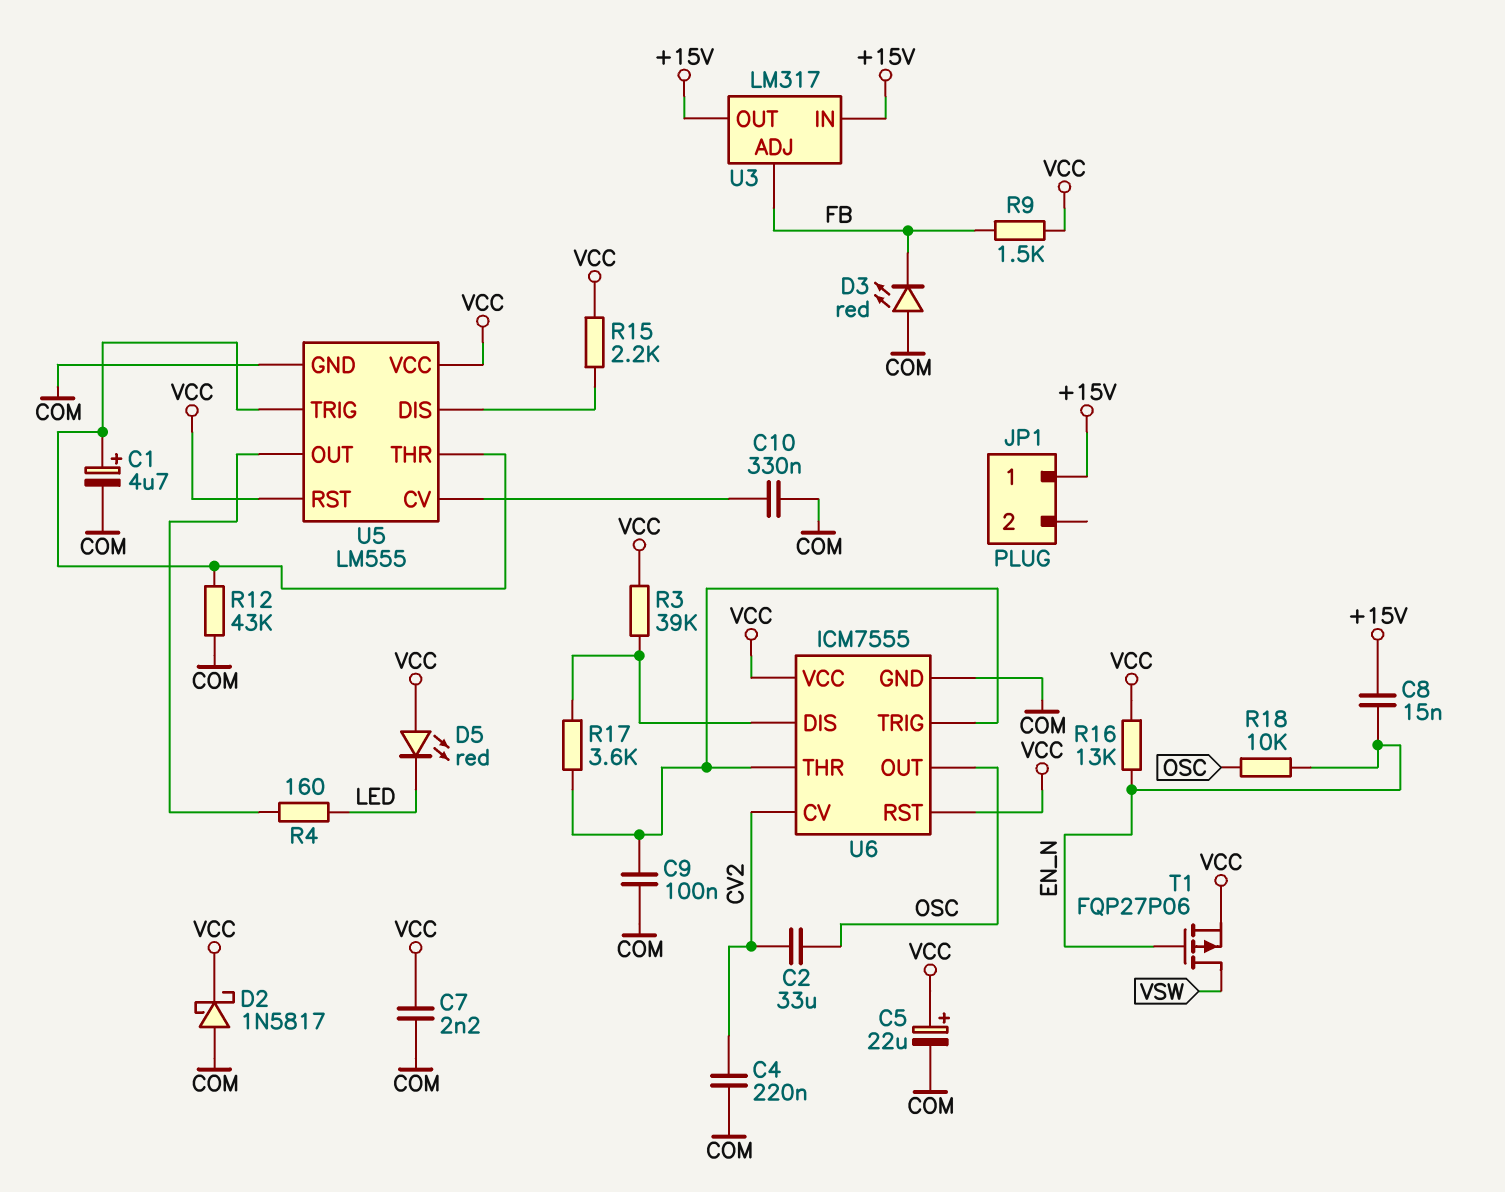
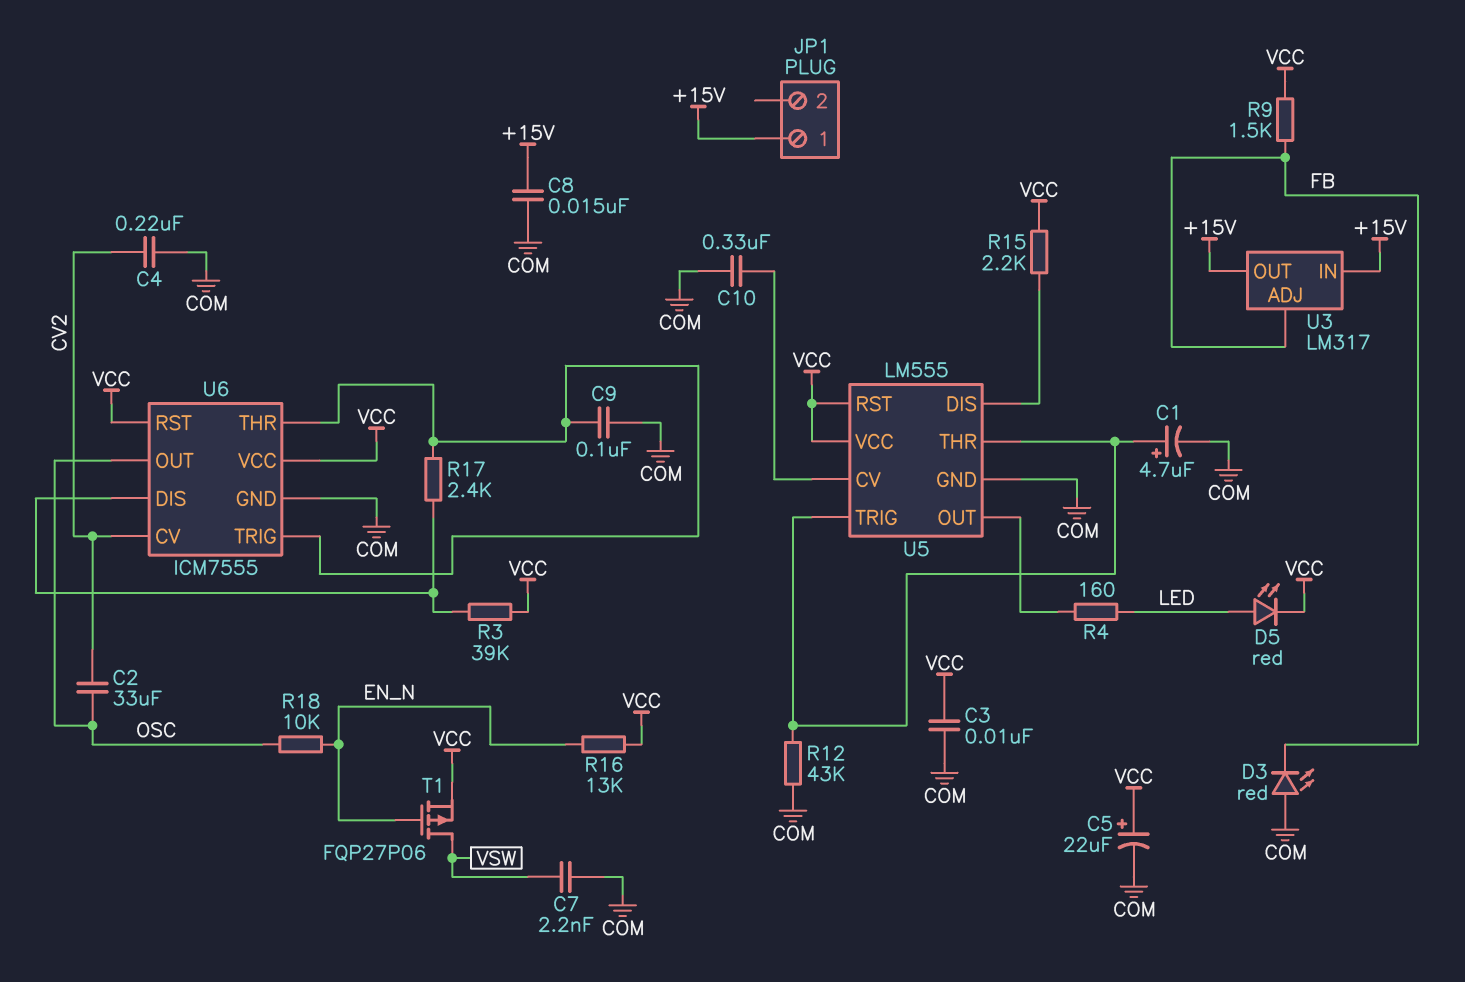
C3: none -> 10nF (COM, VCC)
C7: 2.2nF (COM, VCC) -> 2.2nF (COM, VSW)
C8: 15nF (+15V, EN_N) -> 15nF (+15V, COM)
D2: schottky 1N5817 (A COM, K VCC) -> none
D5: LED red (A VCC, K LED) -> LED red (A LED, K VCC)
R17: 3.6k (U6/DIS, U6/THR) -> 2.4k (U6/DIS, U6/THR)

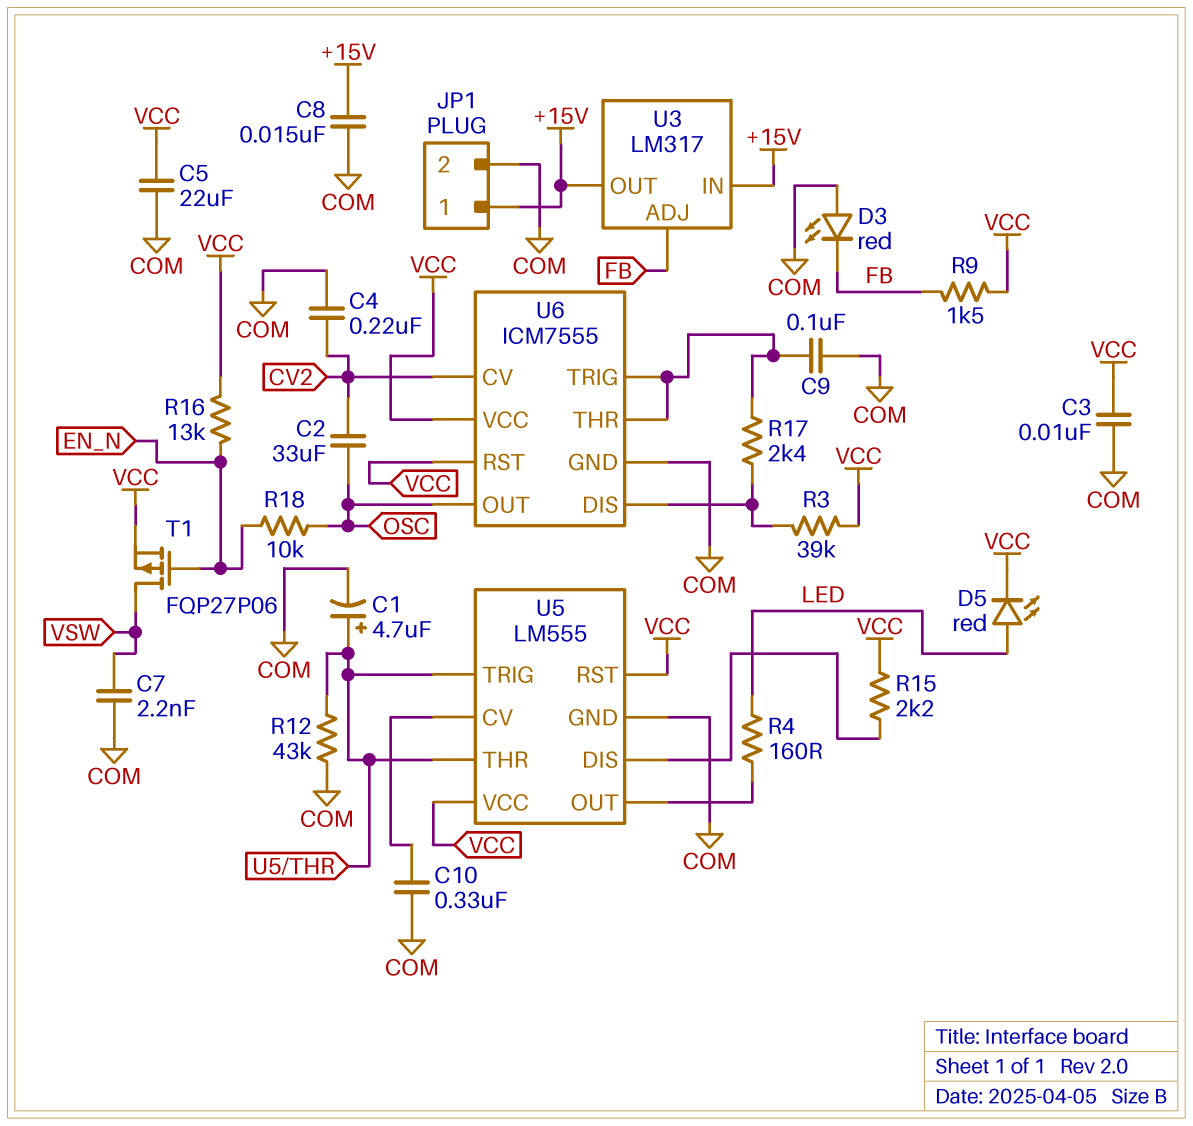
C5: 22uF (plus VCC, minus COM) -> 22uF (COM, VCC)
JP1 pin 2: none -> COM

